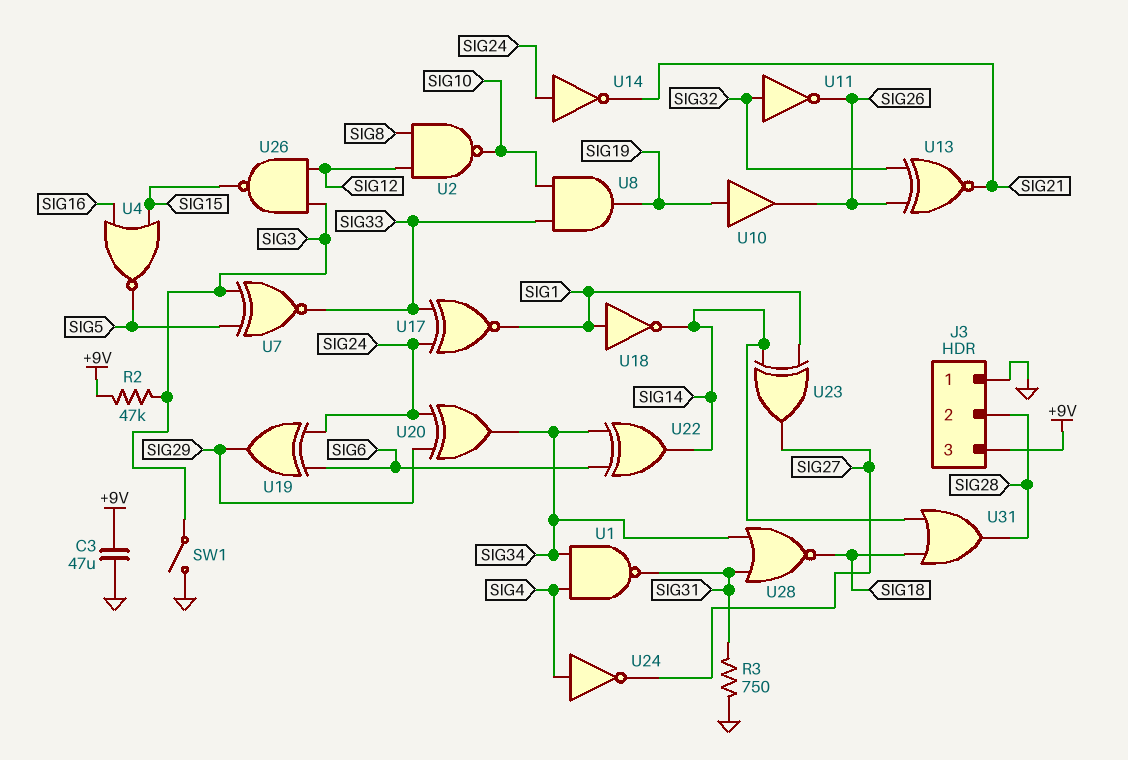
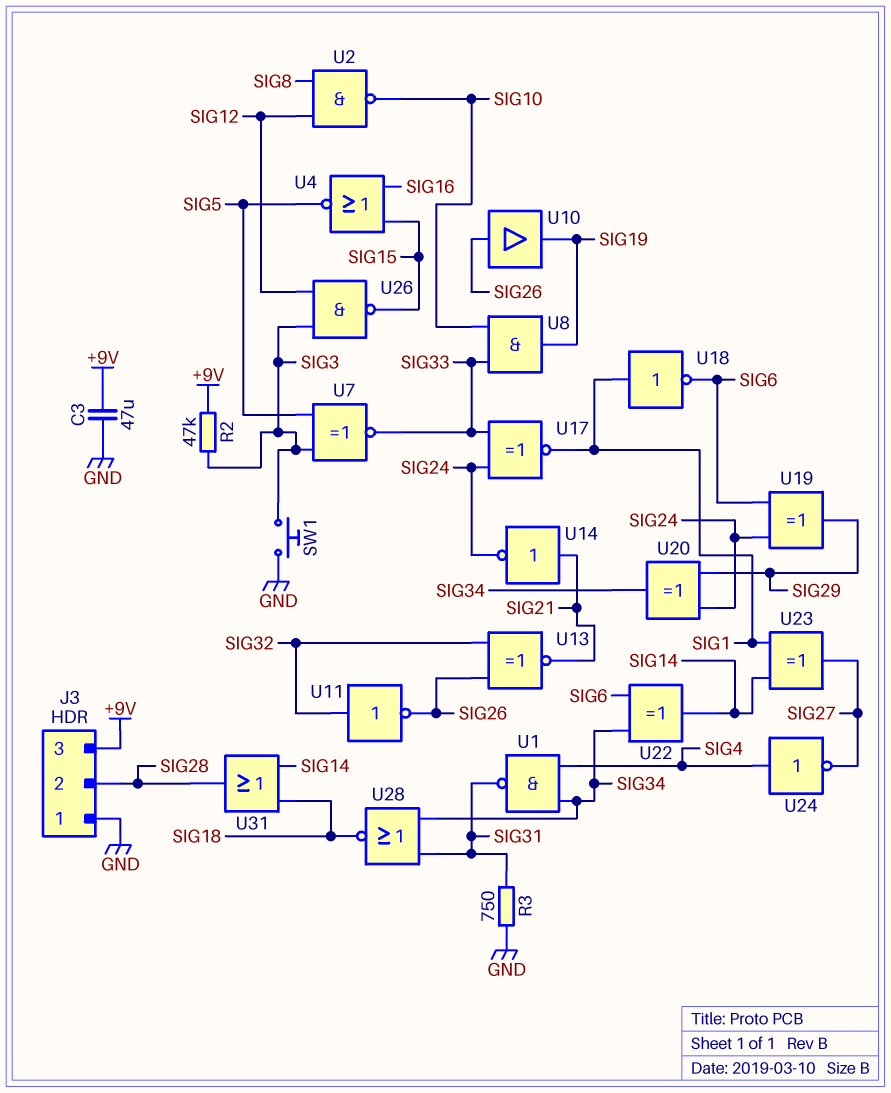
SW1: switch (GND, SIG3) -> button (GND, SIG3)
U10: buffer (in SIG19, out SIG26) -> buffer (in SIG26, out SIG19)
U14: NOT (in SIG24, out SIG21) -> NOT (in SIG21, out SIG24)
U18: NOT (in SIG1, out SIG14) -> NOT (in SIG1, out SIG6)

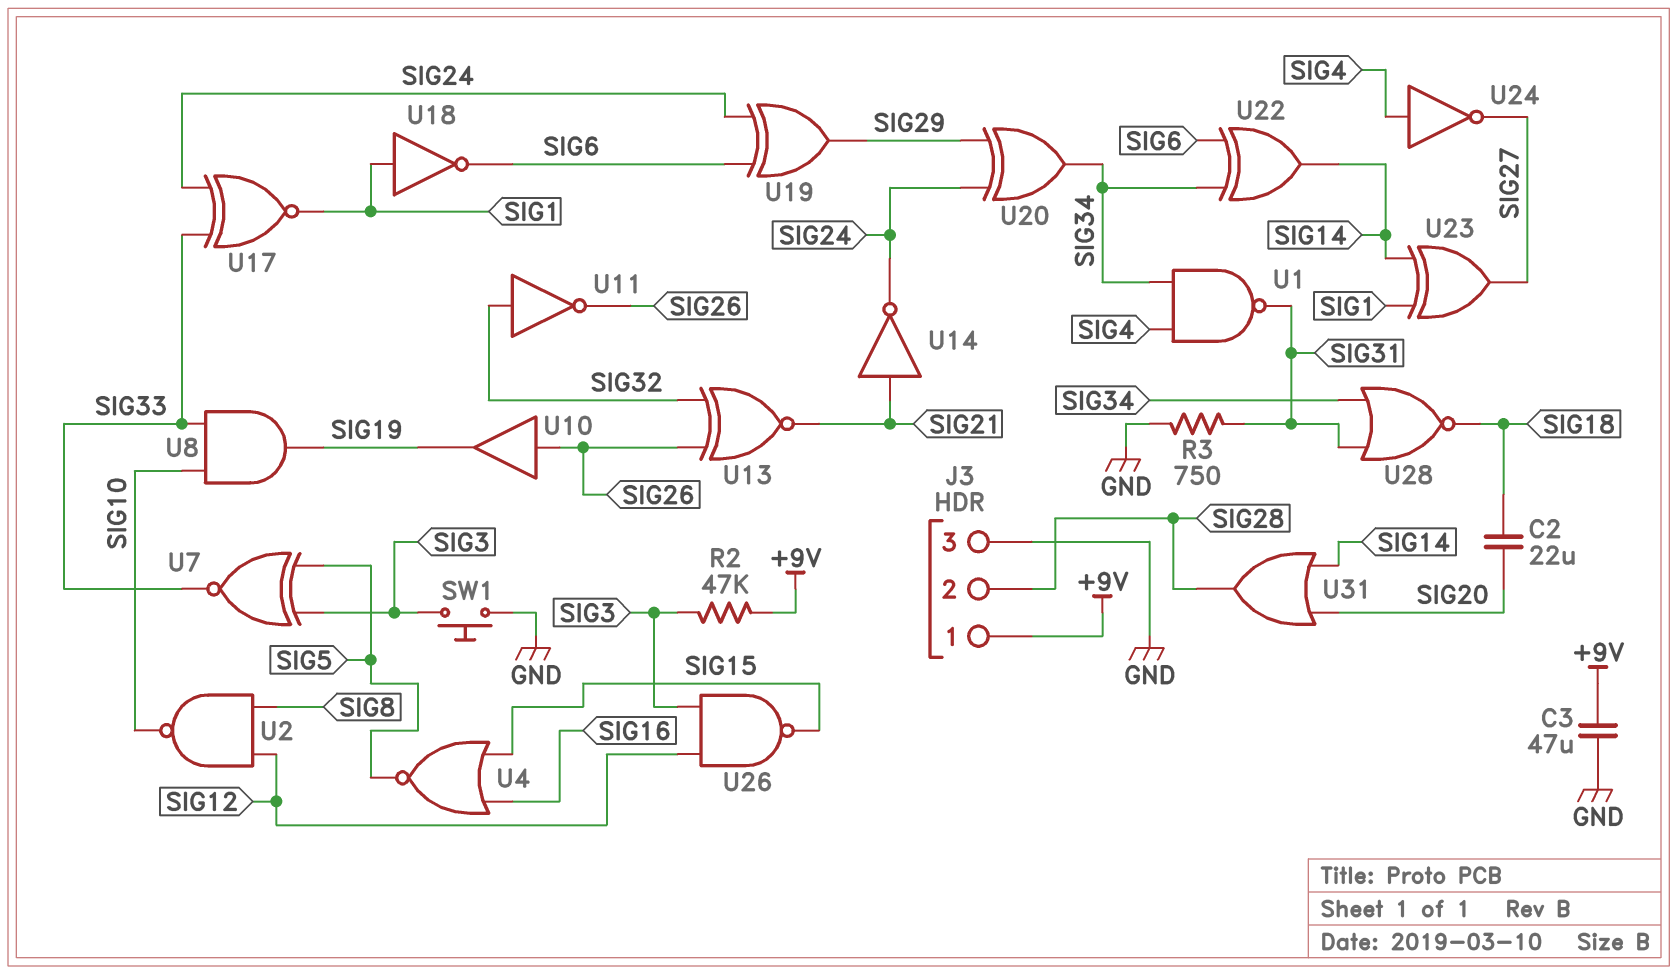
C2: none -> 22uF (SIG18, SIG20)
J3 pin 1: GND -> +9V
J3 pin 3: +9V -> GND
U31: OR (in SIG14, in SIG18, out SIG28) -> OR (in SIG14, in SIG20, out SIG28)

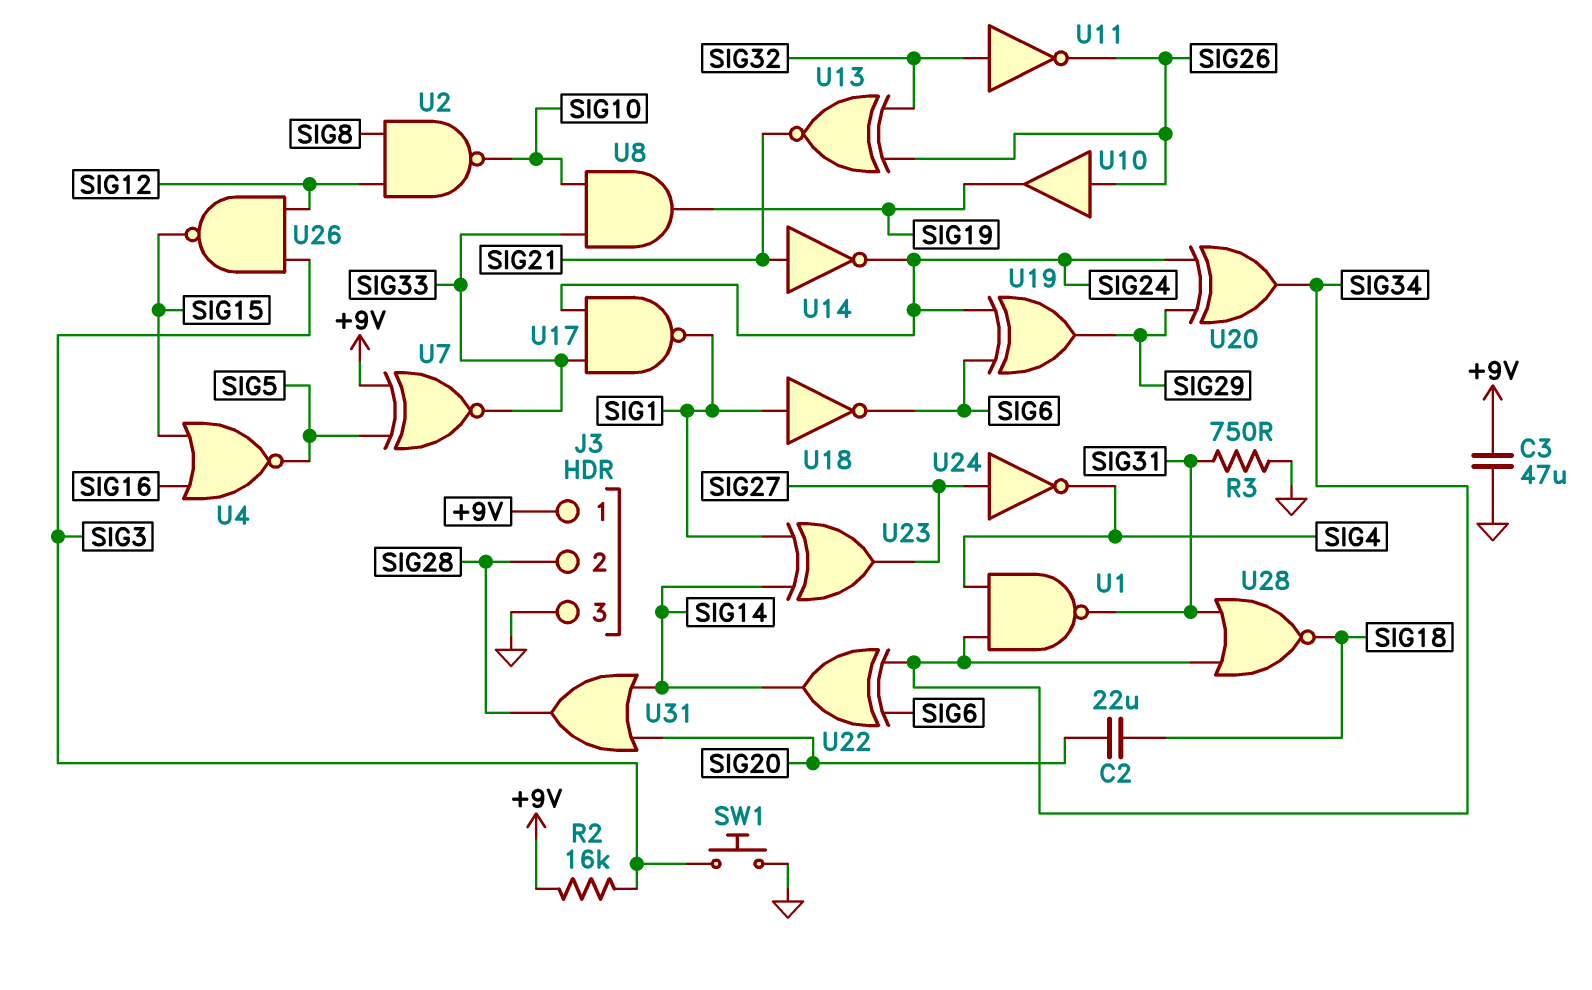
R2: 47k (+9V, SIG3) -> 16k (+9V, SIG3)
U7: XNOR (in SIG3, in SIG5, out SIG33) -> XNOR (in +9V, in SIG5, out SIG33)
U17: XNOR (in SIG24, in SIG33, out SIG1) -> NAND (in SIG24, in SIG33, out SIG1)
U24: NOT (in SIG4, out SIG27) -> NOT (in SIG27, out SIG4)

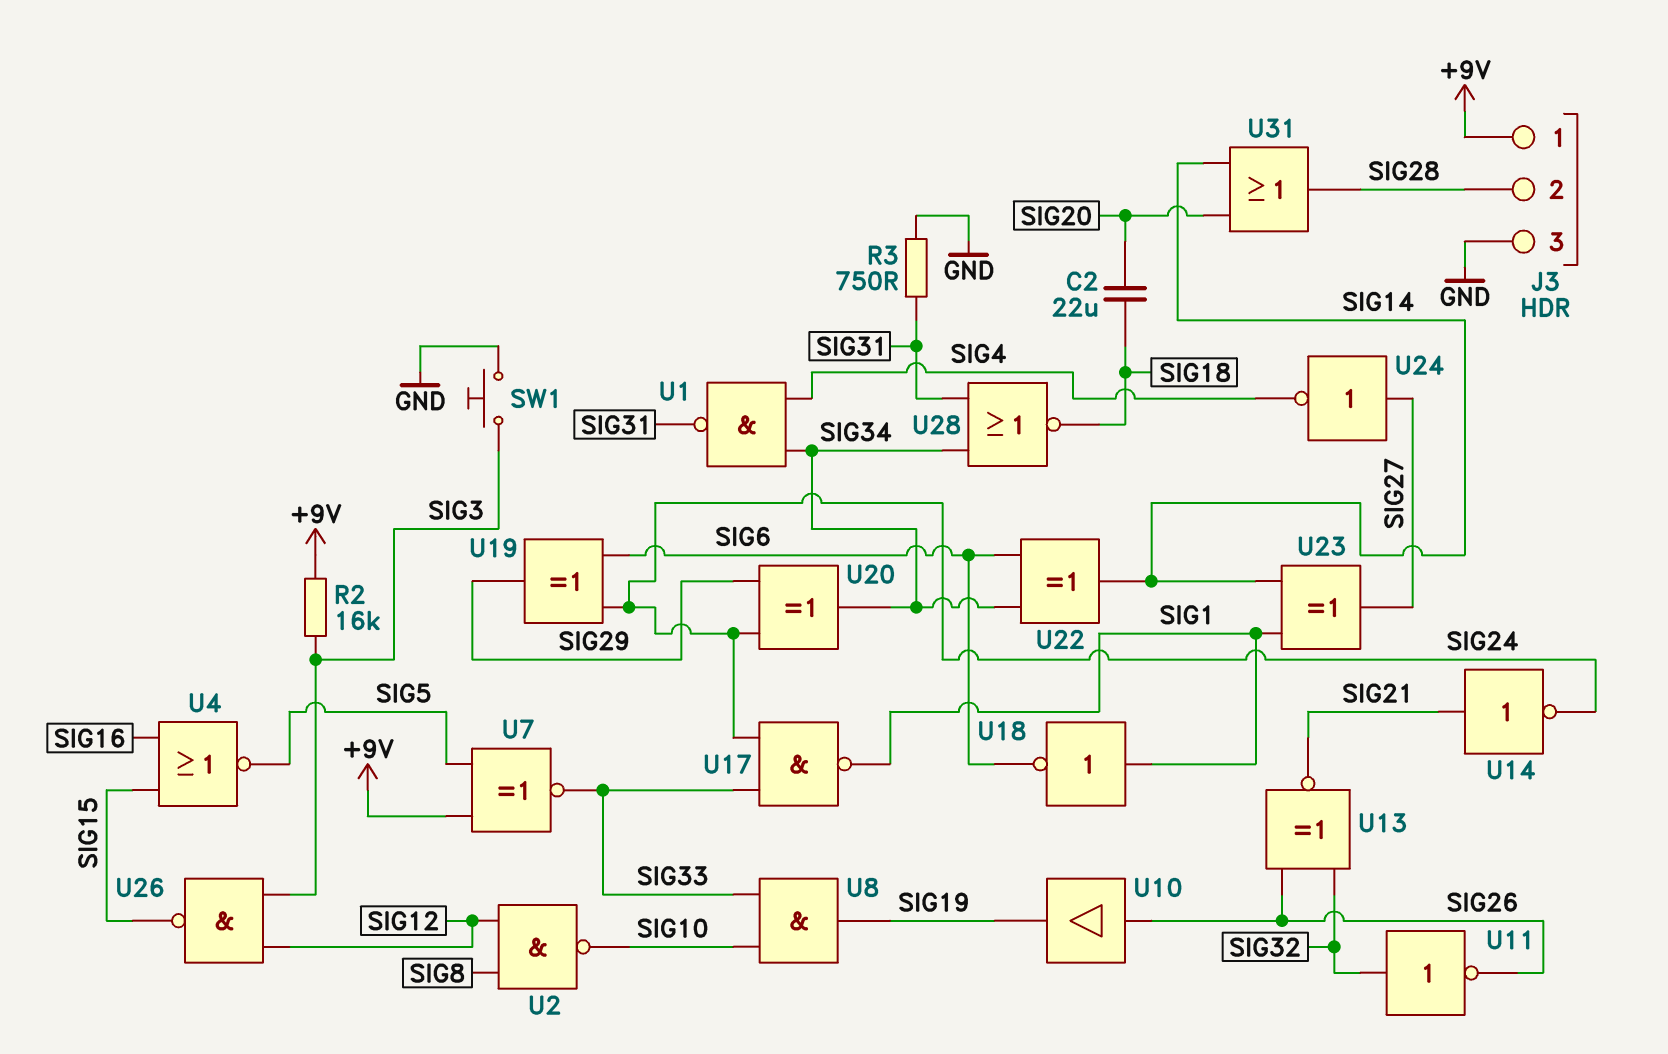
C3: 47uF (+9V, GND) -> none

